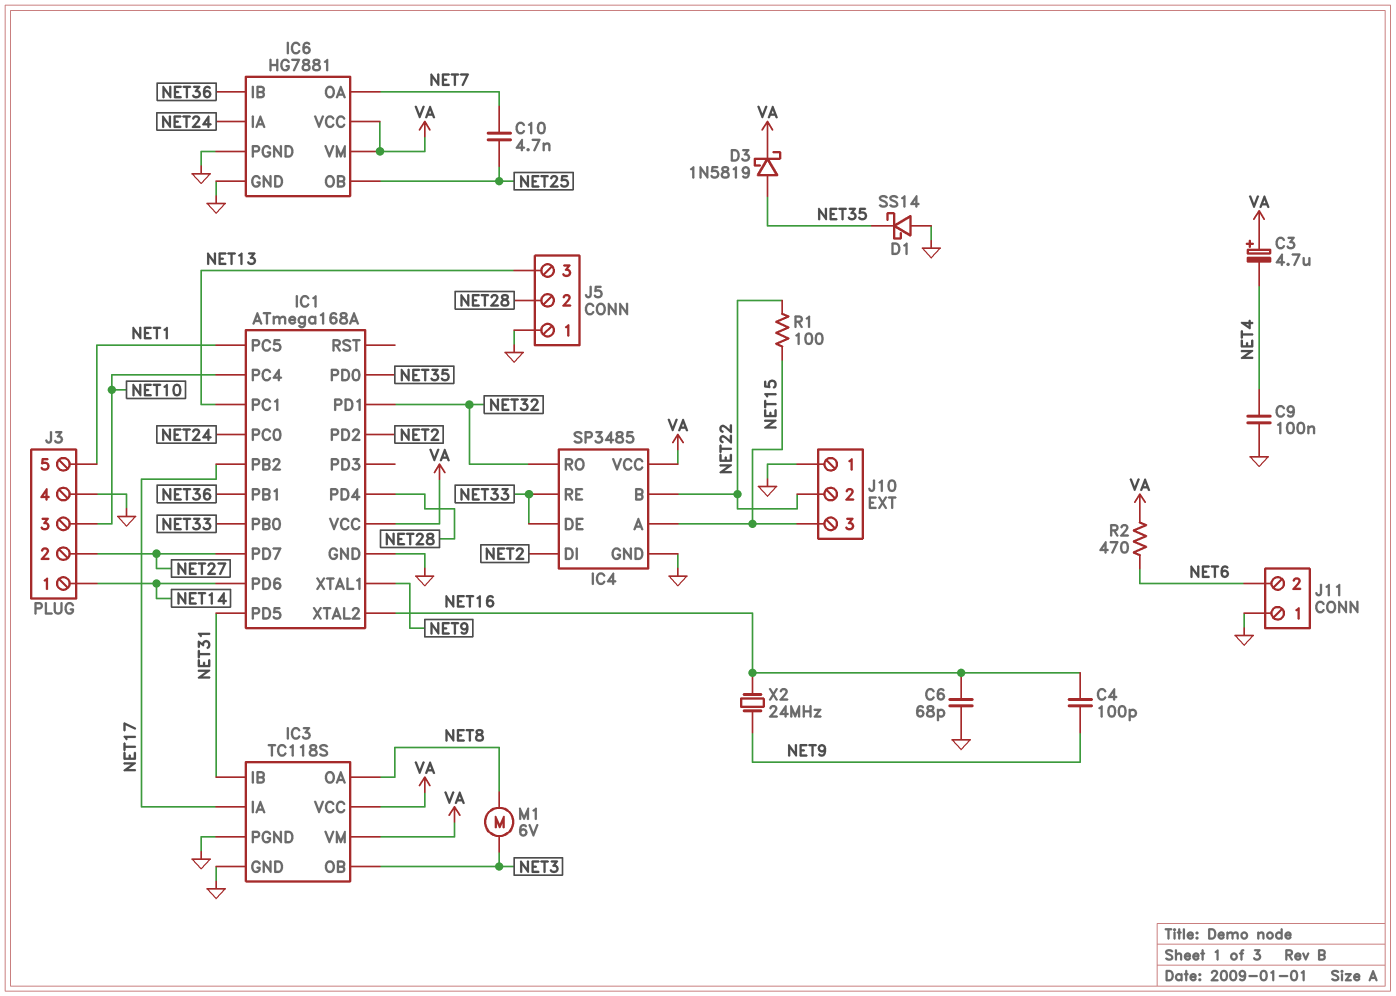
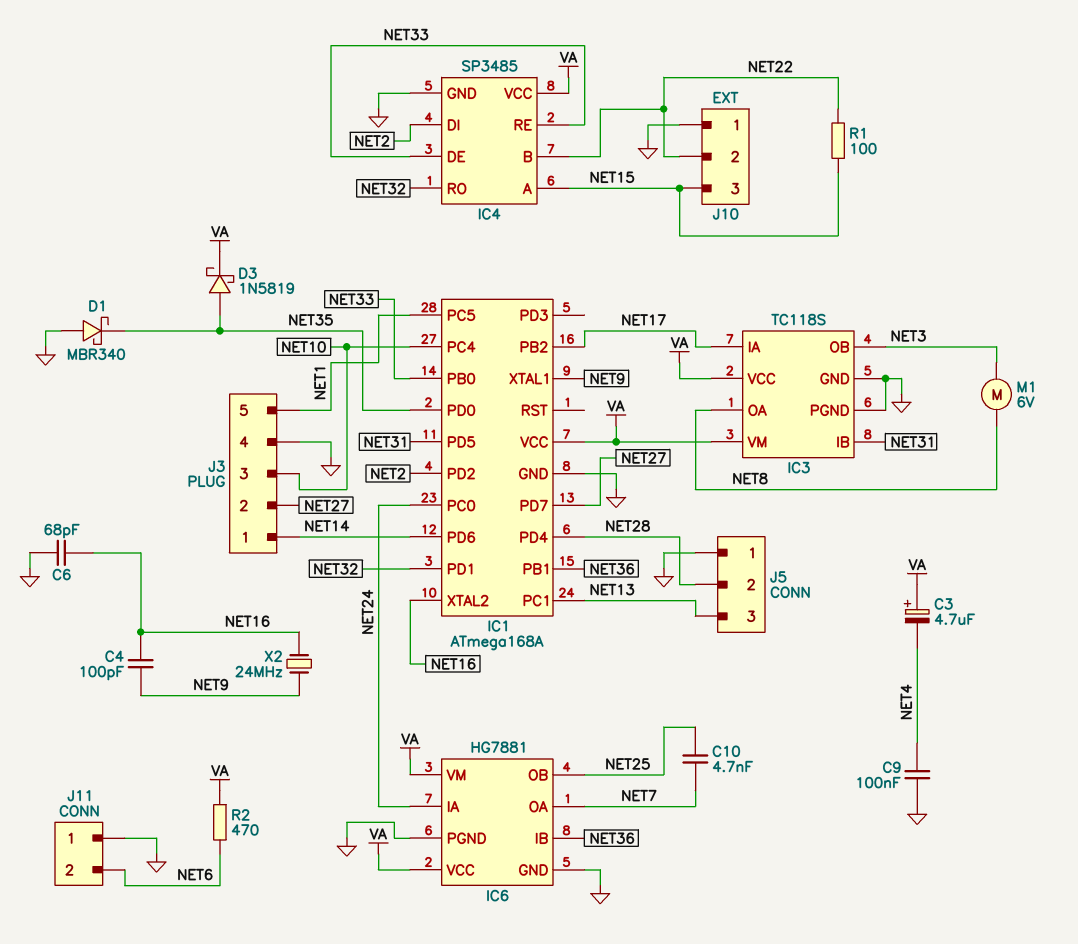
D1: schottky SS14 (A GND, K NET35) -> schottky MBR340 (A GND, K NET35)

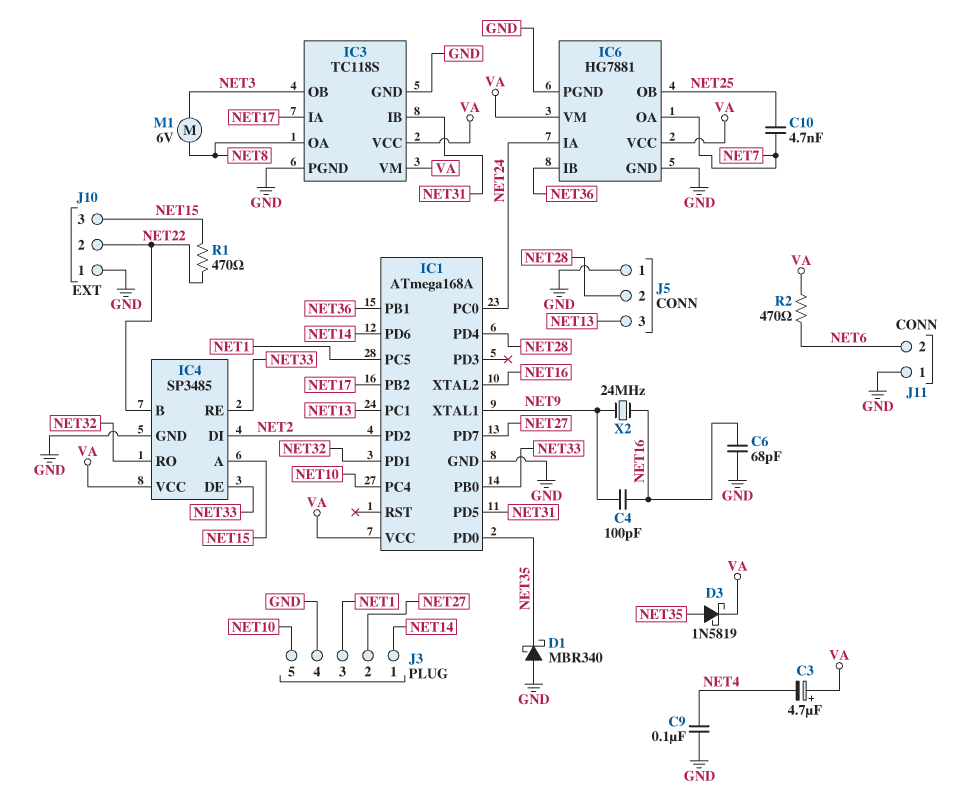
J3 pin 3: NET10 -> NET1
J3 pin 5: NET1 -> NET10
R1: 100 (NET15, NET22) -> 470 (NET15, NET22)

